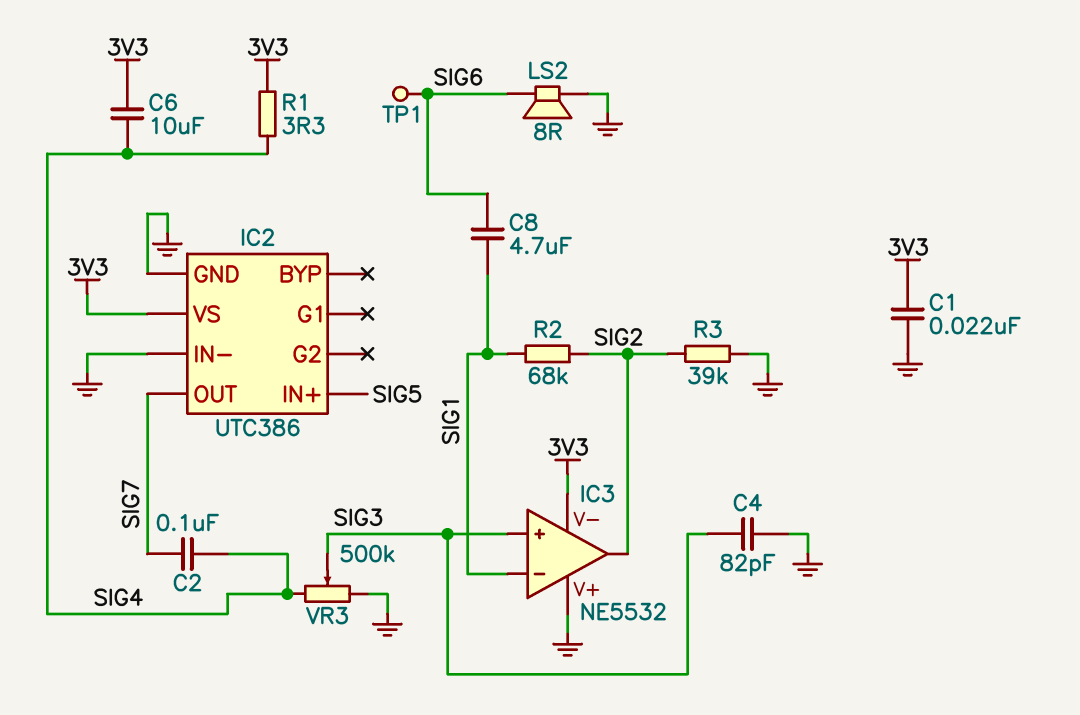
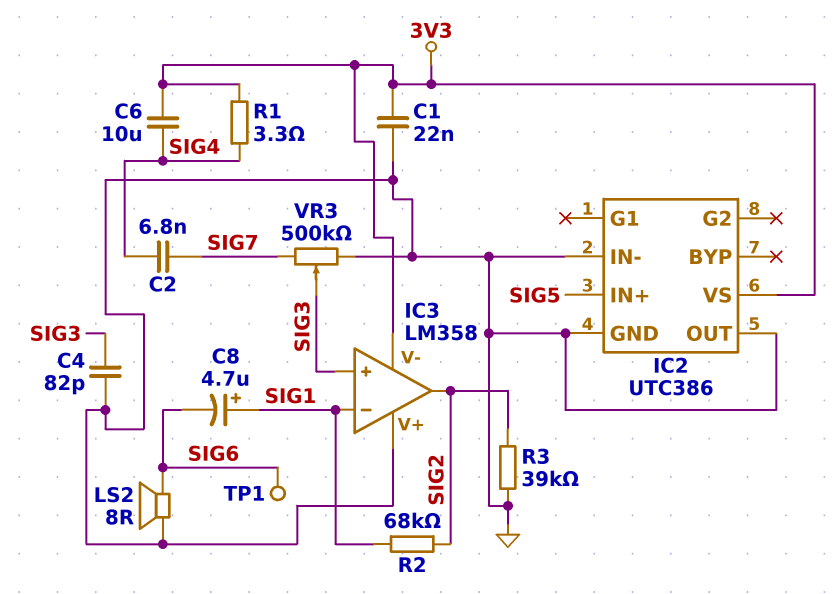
C2: 100nF (SIG4, SIG7) -> 6.8nF (SIG4, SIG7)
C8: 4.7uF (SIG1, SIG6) -> 4.7uF (plus SIG1, minus SIG6)
IC2 pin OUT: SIG7 -> GND
IC3: NE5532 -> LM358
VR3: 500k (GND, SIG4, wiper SIG3) -> 500k (GND, SIG7, wiper SIG3)

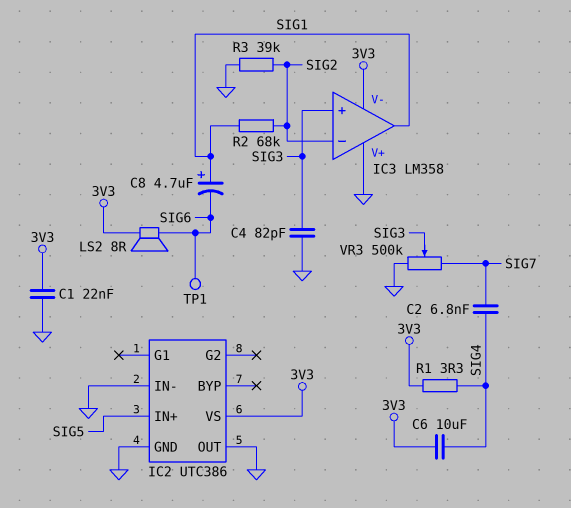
IC3 pin in-: SIG1 -> SIG2
IC3 pin out: SIG2 -> SIG1
LS2: speaker 8R (GND, SIG6) -> speaker 8R (3V3, SIG6)

